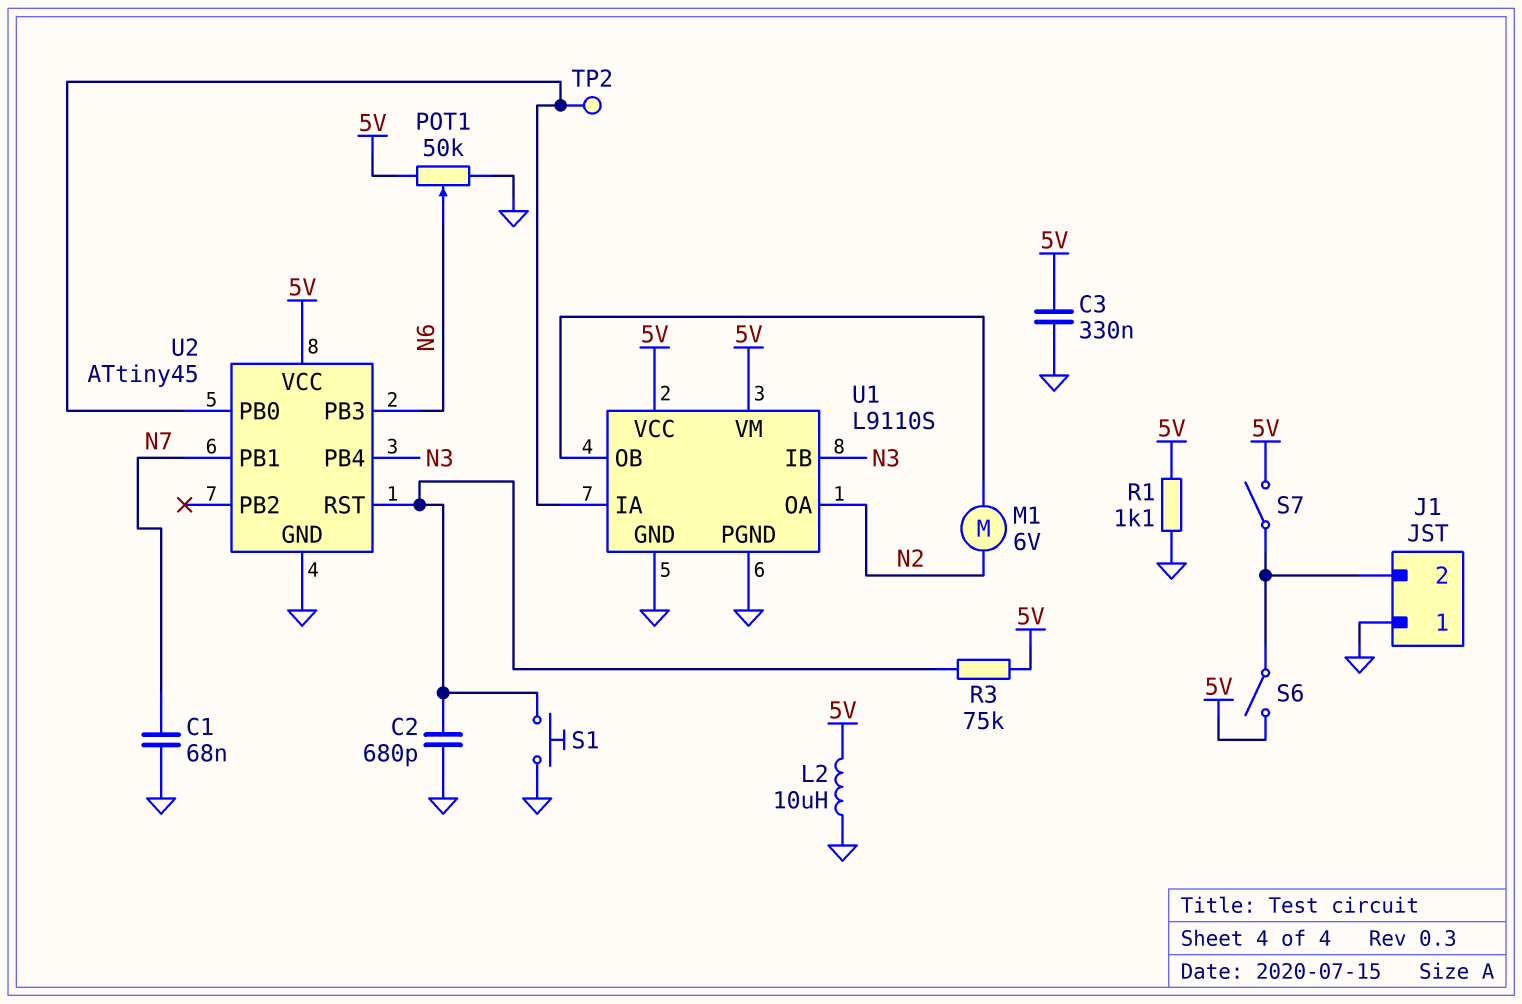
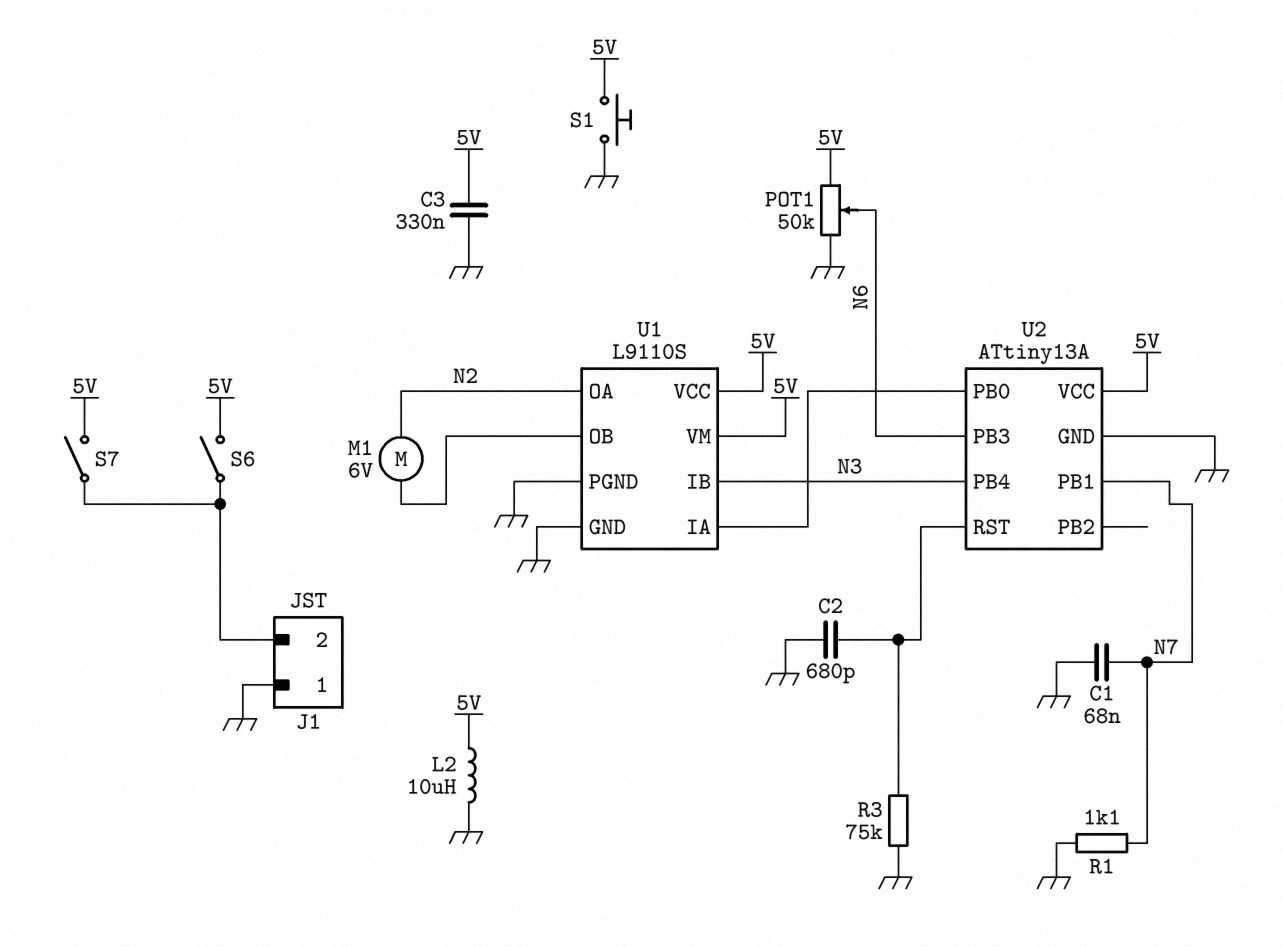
R1: 1.1k (5V, GND) -> 1.1k (GND, N7)
R3: 75k (5V, U2/RST) -> 75k (GND, U2/RST)
S1: button (GND, U2/RST) -> button (5V, GND)
TP2: test point (U1/IA) -> none
U2: ATtiny45 -> ATtiny13A

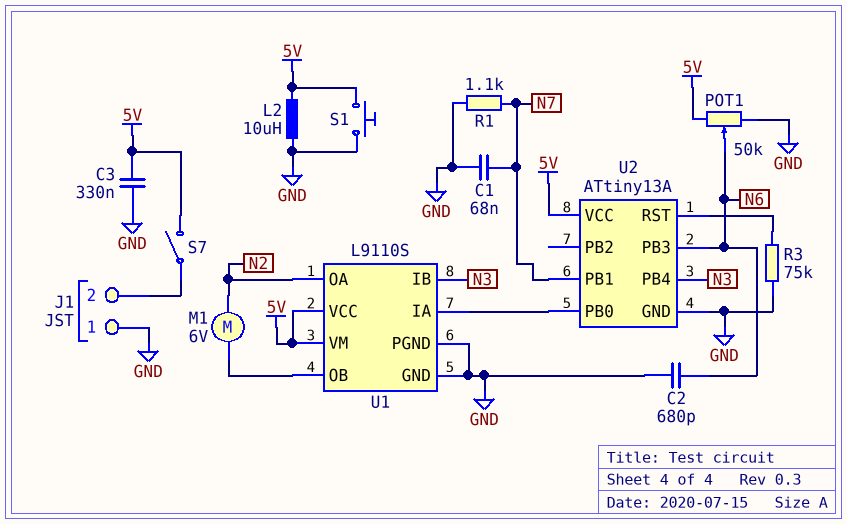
C2: 680pF (GND, U2/RST) -> 680pF (GND, N6)
S6: switch (5V, J1/2) -> none

